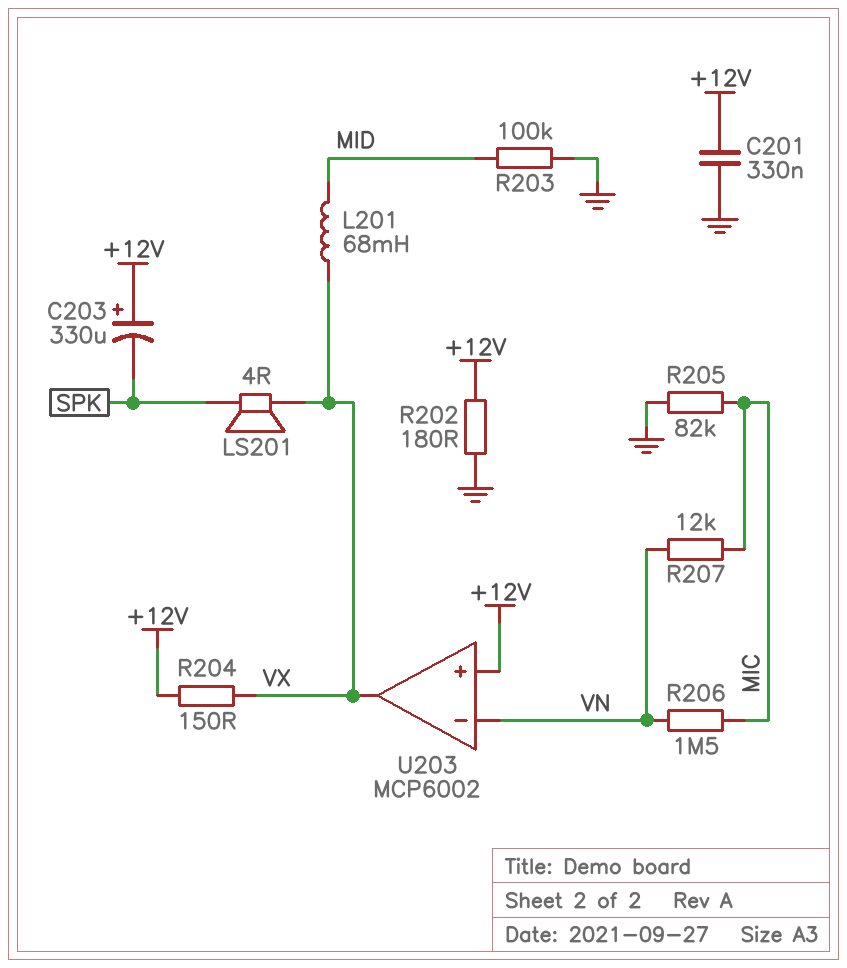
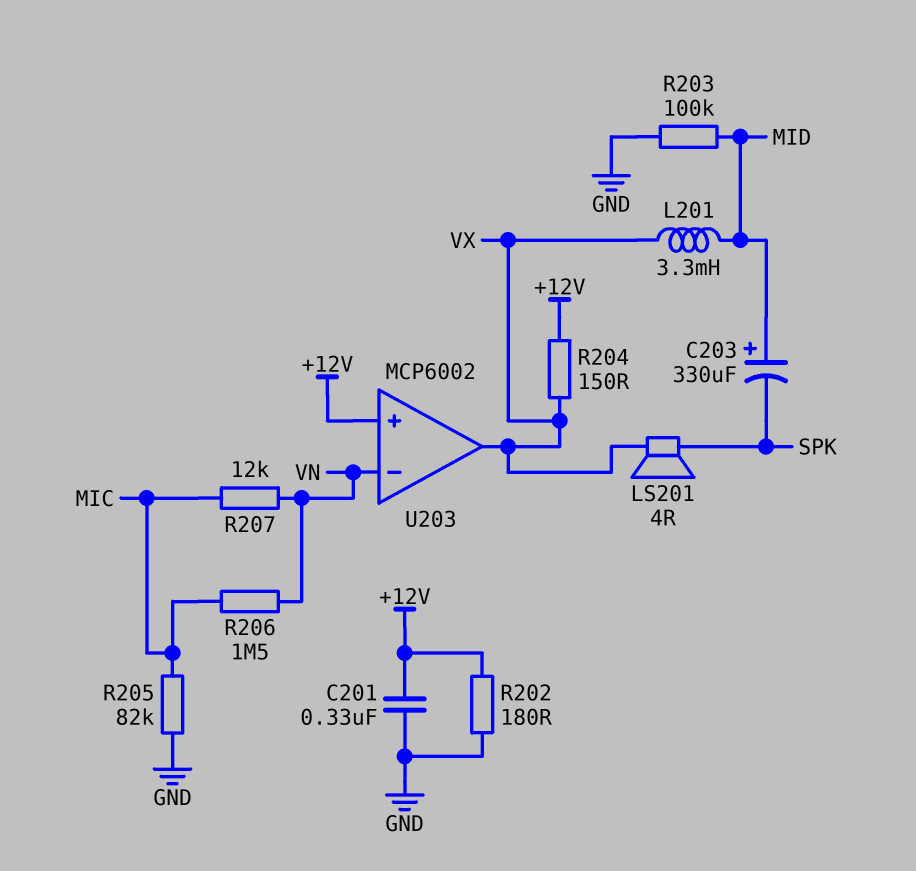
C203: 330uF (plus +12V, minus SPK) -> 330uF (plus MID, minus SPK)
L201: 68mH (MID, VX) -> 3.3mH (MID, VX)

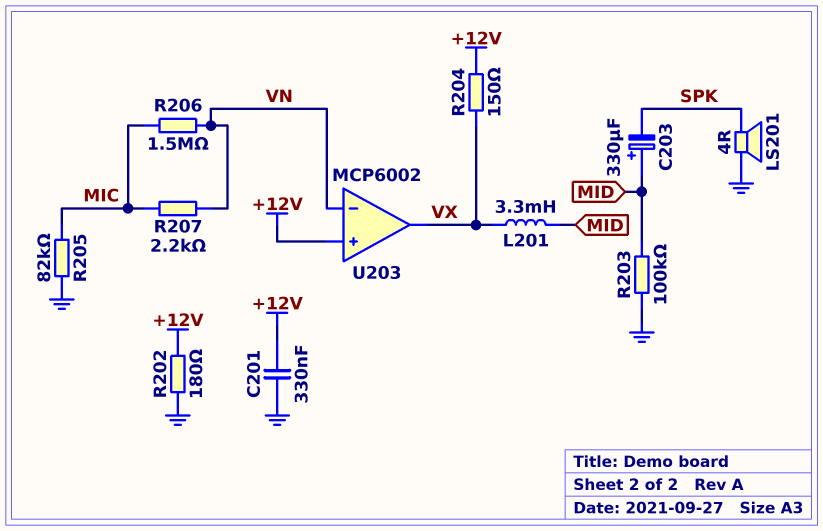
LS201: speaker 4R (SPK, VX) -> speaker 4R (GND, SPK)
R207: 12k (MIC, VN) -> 2.2k (MIC, VN)

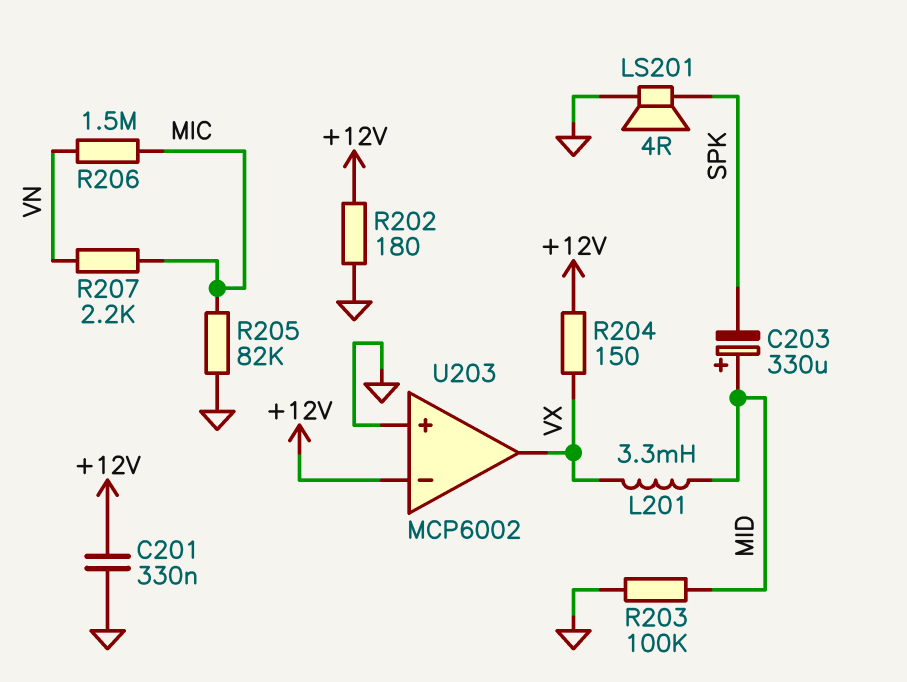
U203 pin in+: +12V -> GND
U203 pin in-: VN -> +12V

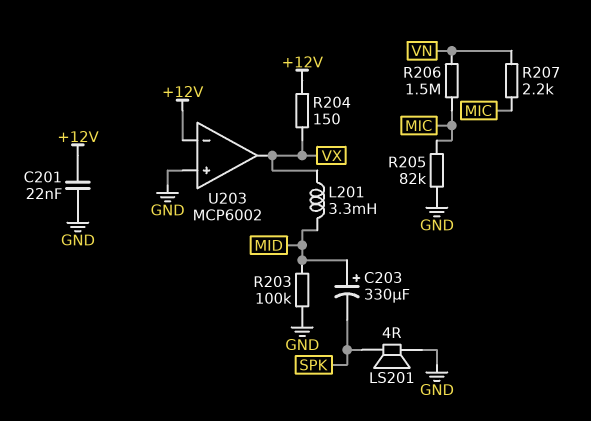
C201: 330nF (+12V, GND) -> 22nF (+12V, GND)
R202: 180 (+12V, GND) -> none

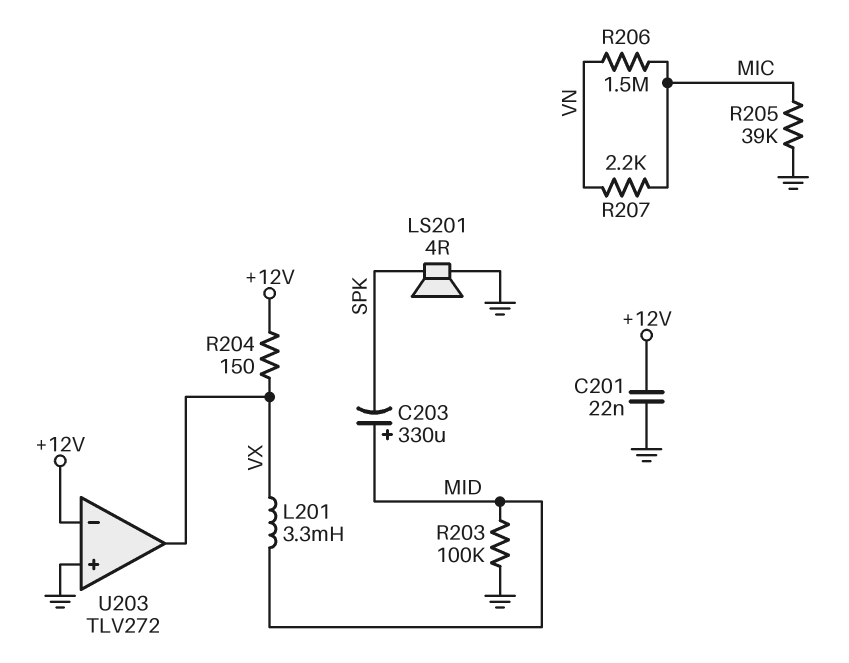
R205: 82k (GND, MIC) -> 39k (GND, MIC)
U203: MCP6002 -> TLV272

